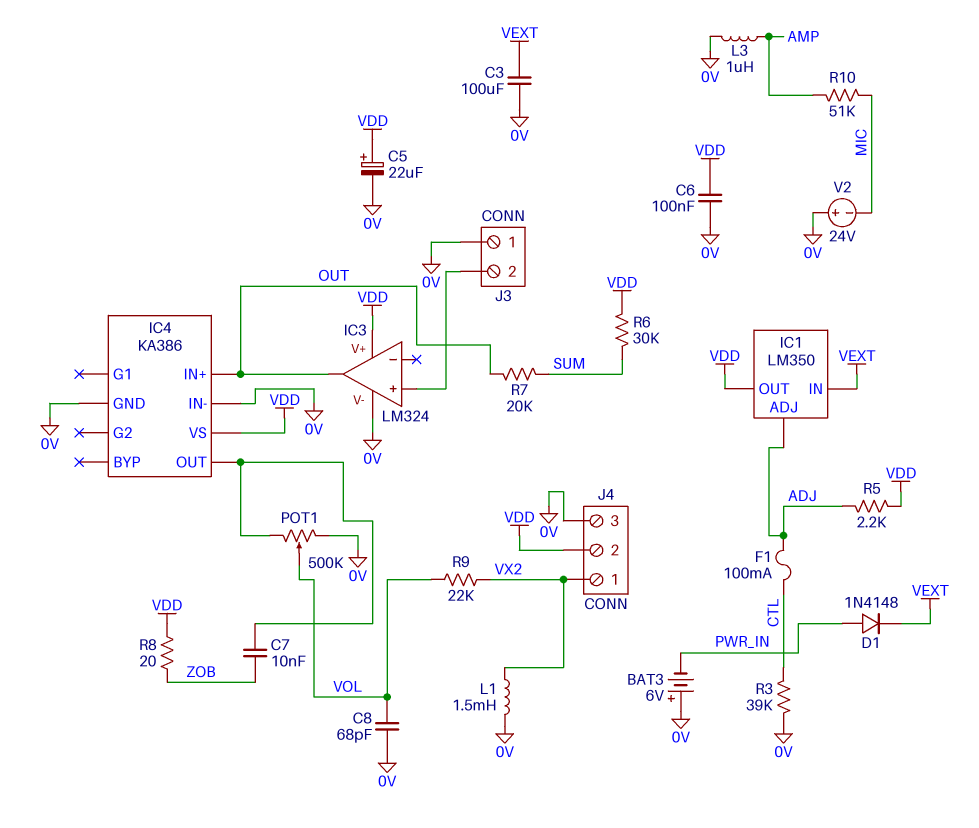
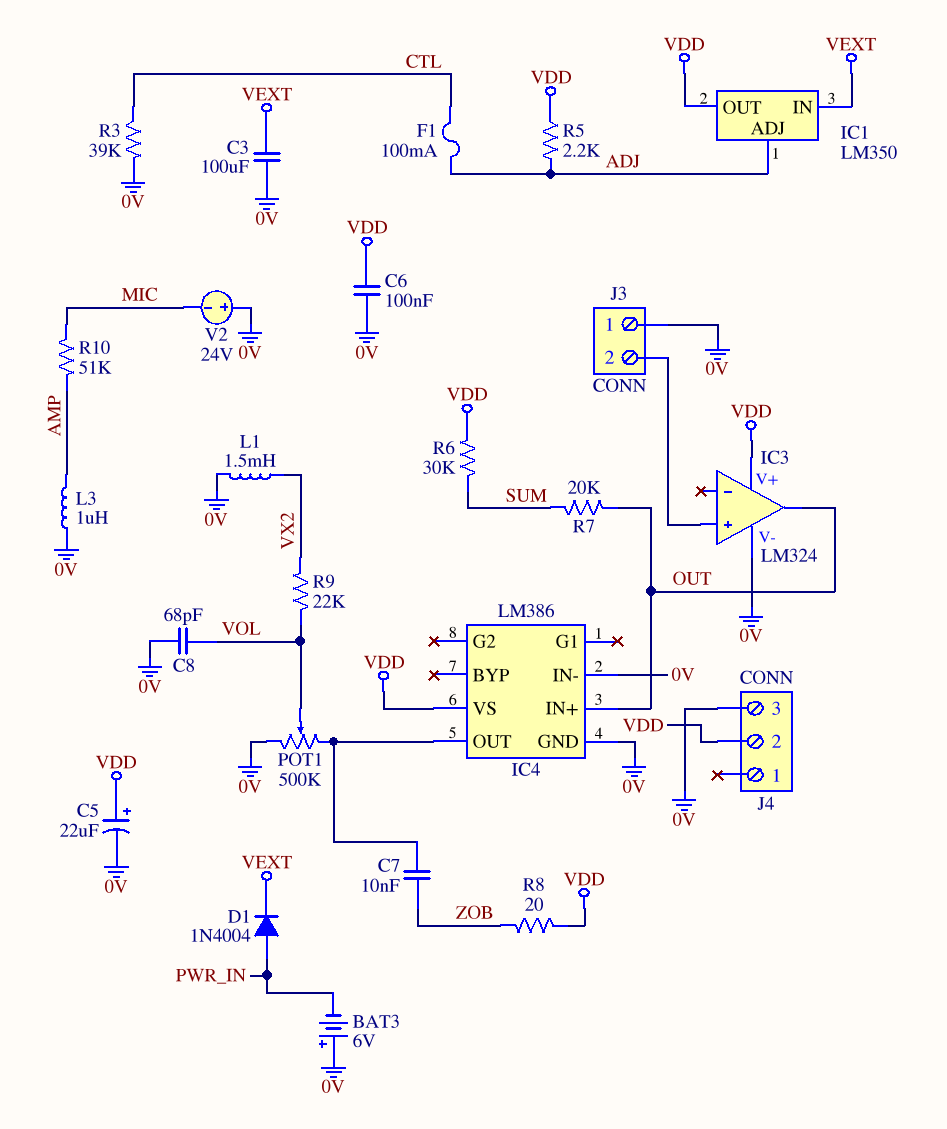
D1: diode 1N4148 (A PWR_IN, K VEXT) -> diode 1N4004 (A PWR_IN, K VEXT)
IC4: KA386 -> LM386
J4 pin 1: VX2 -> none

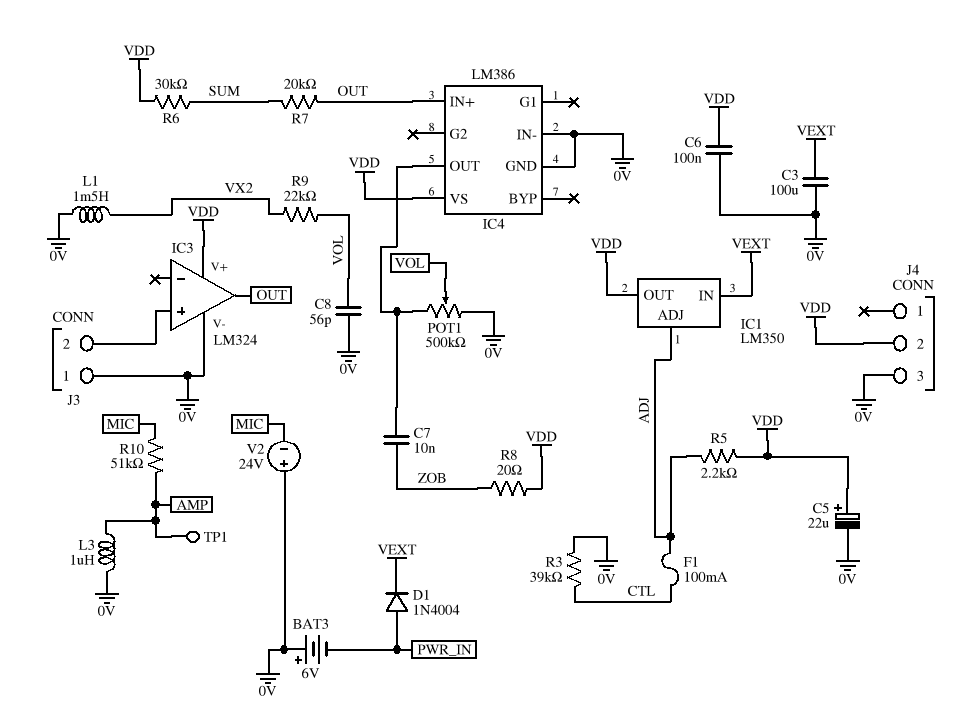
C8: 68pF (0V, VOL) -> 56pF (0V, VOL)
TP1: none -> test point (AMP)

